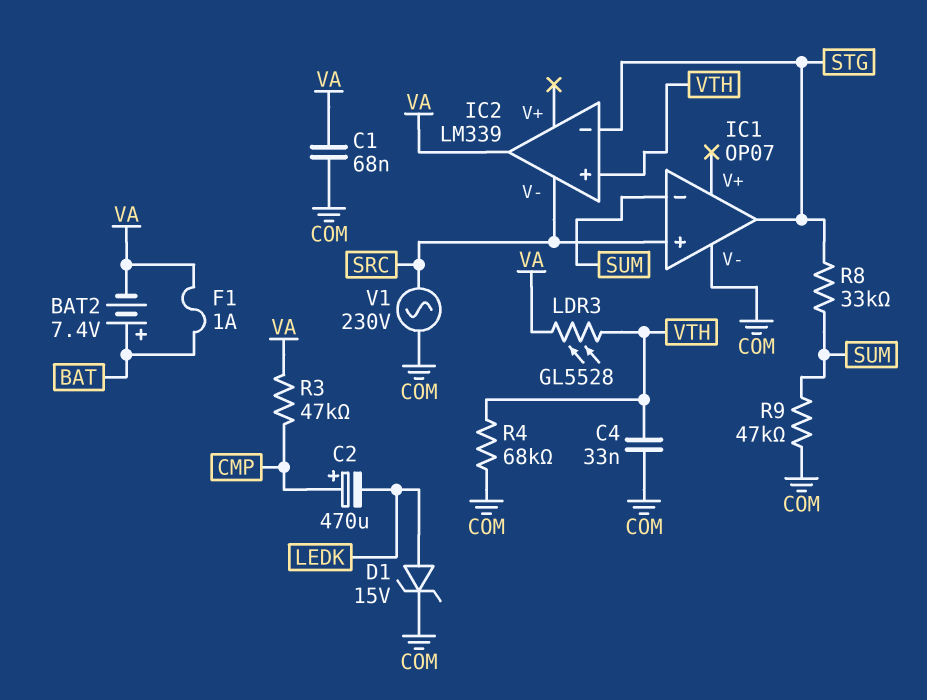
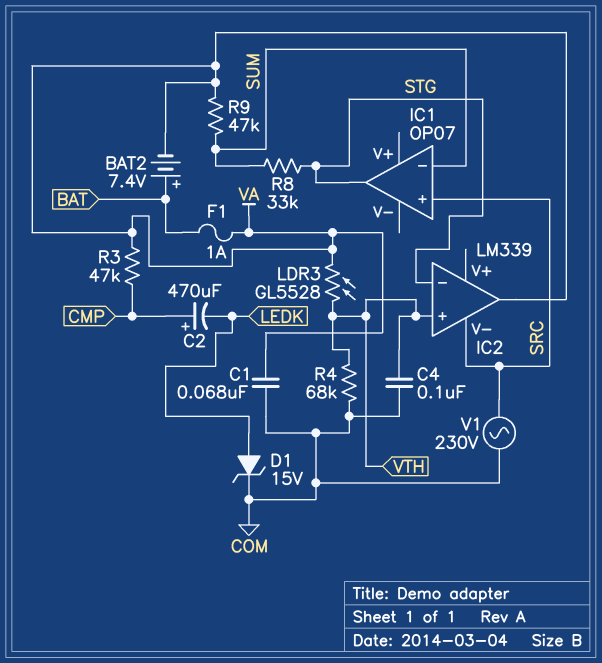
C4: 33nF (COM, VTH) -> 100nF (COM, VTH)
IC1 pin V-: COM -> none
R9: 47k (COM, SUM) -> 47k (SUM, VA)

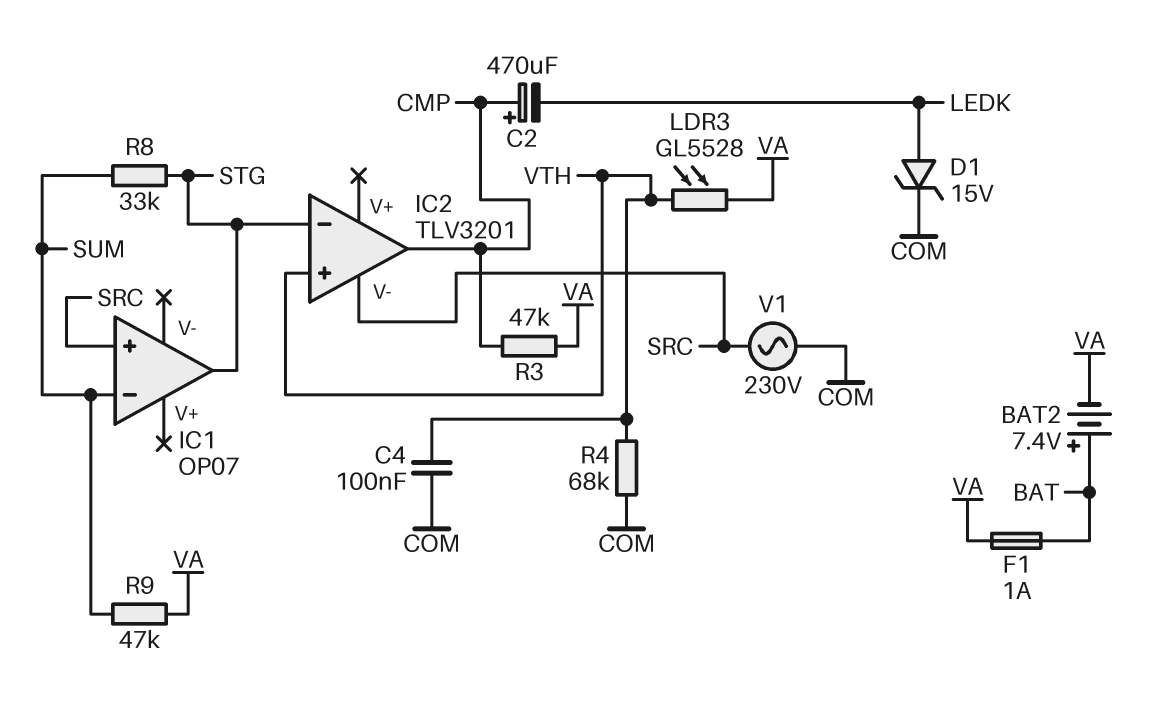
C1: 68nF (COM, VA) -> none
IC2: LM339 -> TLV3201
IC2 pin out: VA -> CMP

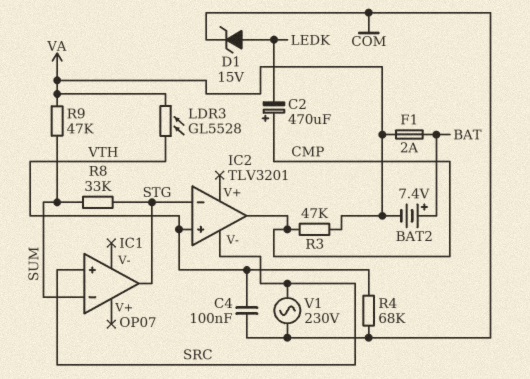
F1: 1A (BAT, VA) -> 2A (BAT, VA)

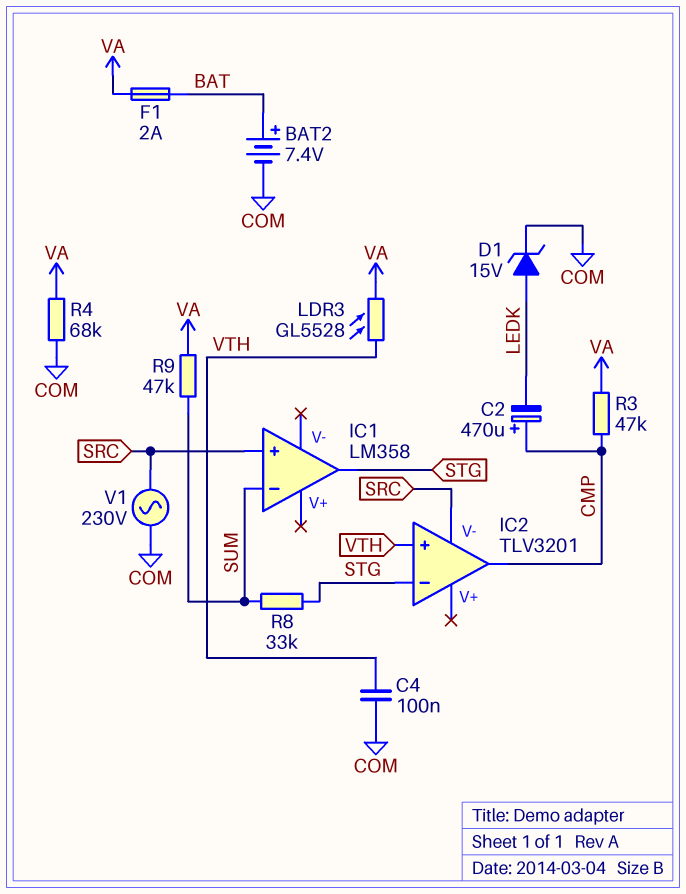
BAT2: 7.4V (plus BAT, minus VA) -> 7.4V (plus BAT, minus COM)
IC1: OP07 -> LM358
R4: 68k (COM, VTH) -> 68k (COM, VA)

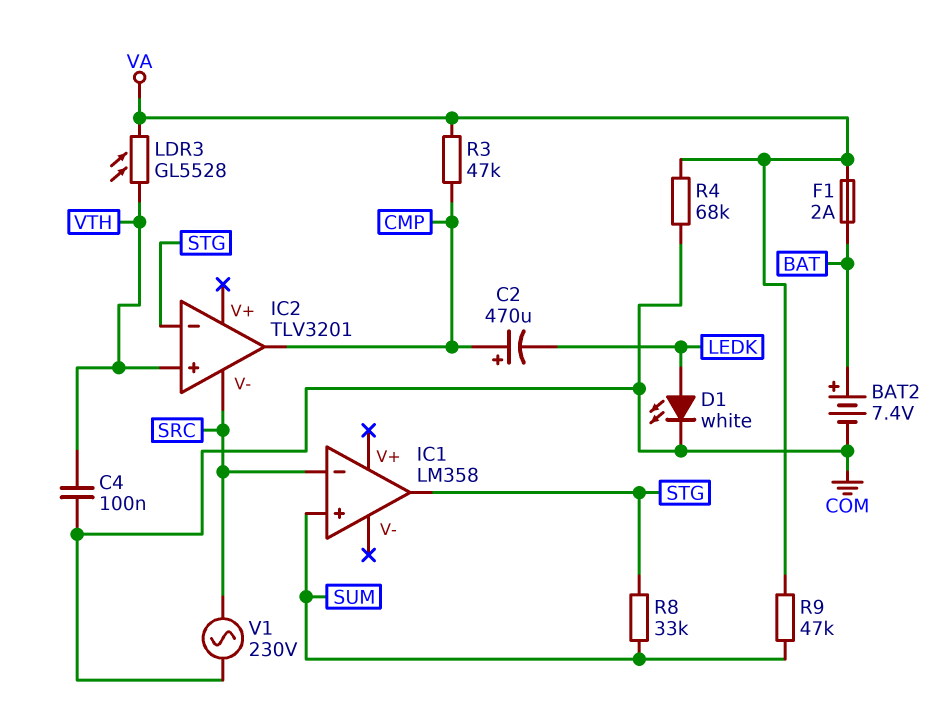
D1: zener 15V (A LEDK, K COM) -> LED white (A LEDK, K COM)
IC1 pin in+: SRC -> SUM
IC1 pin in-: SUM -> SRC

